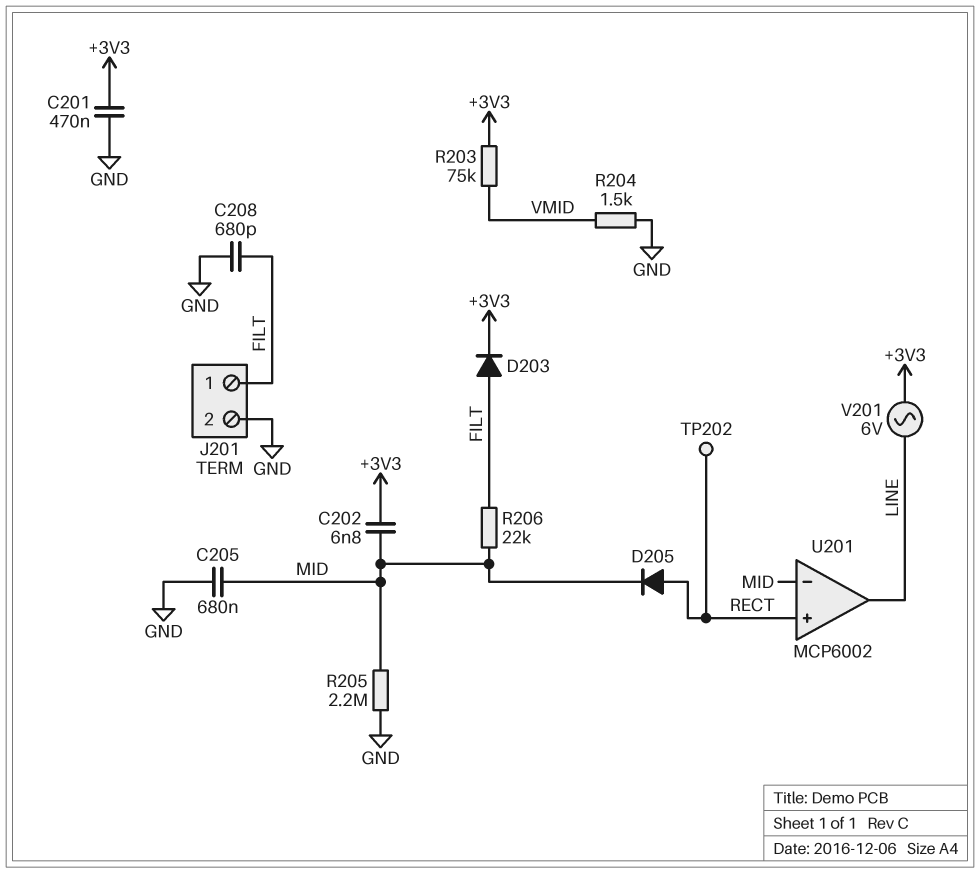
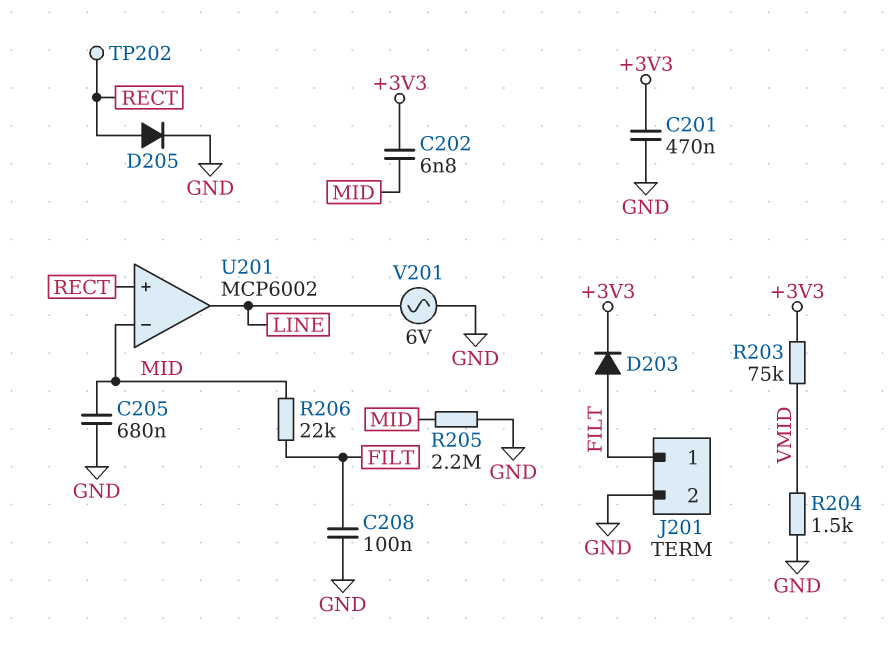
C208: 680pF (FILT, GND) -> 100nF (FILT, GND)
D205: diode (A RECT, K MID) -> diode (A RECT, K GND)
V201: AC 6V (+3V3, LINE) -> AC 6V (GND, LINE)

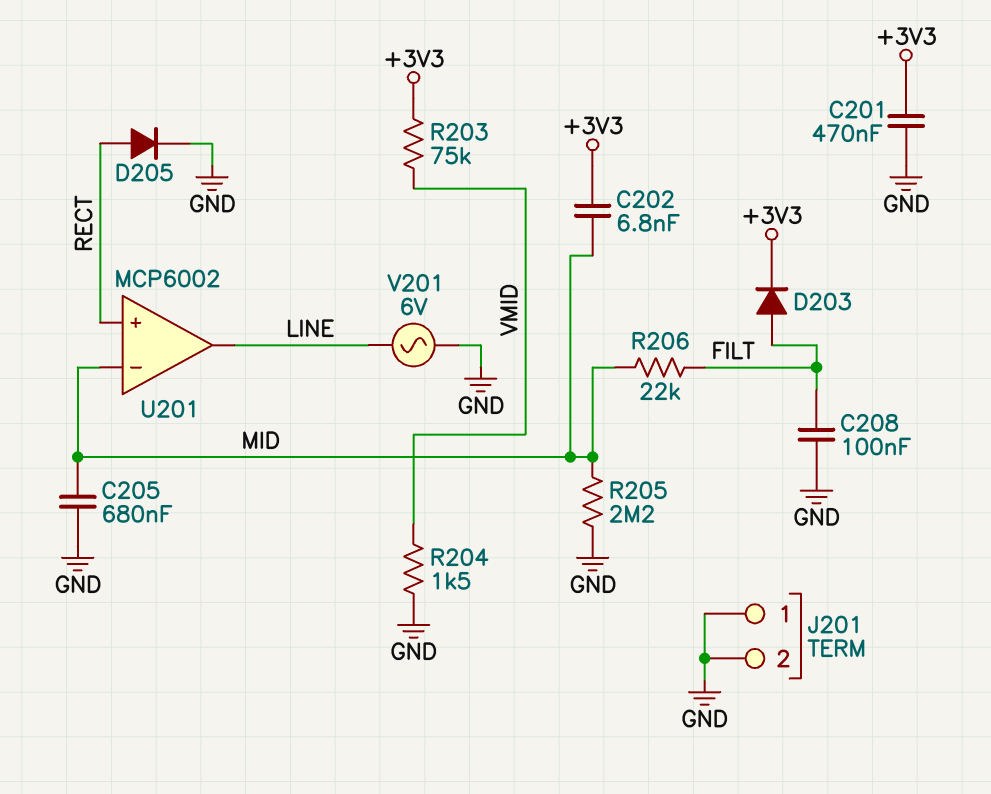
J201 pin 1: FILT -> GND
TP202: test point (RECT) -> none

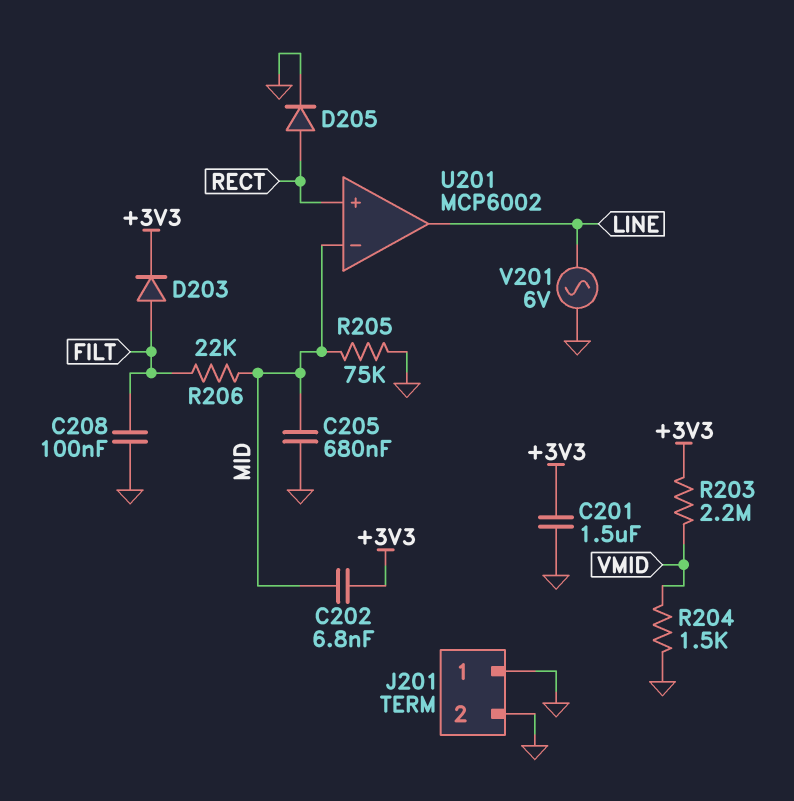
C201: 470nF (+3V3, GND) -> 1.5uF (+3V3, GND)
R203: 75k (+3V3, VMID) -> 2.2M (+3V3, VMID)
R205: 2.2M (GND, MID) -> 75k (GND, MID)

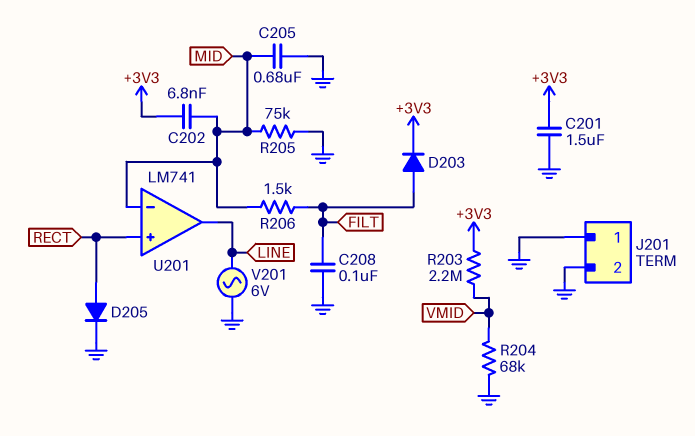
R204: 1.5k (GND, VMID) -> 68k (GND, VMID)
R206: 22k (FILT, MID) -> 1.5k (FILT, MID)
U201: MCP6002 -> LM741

